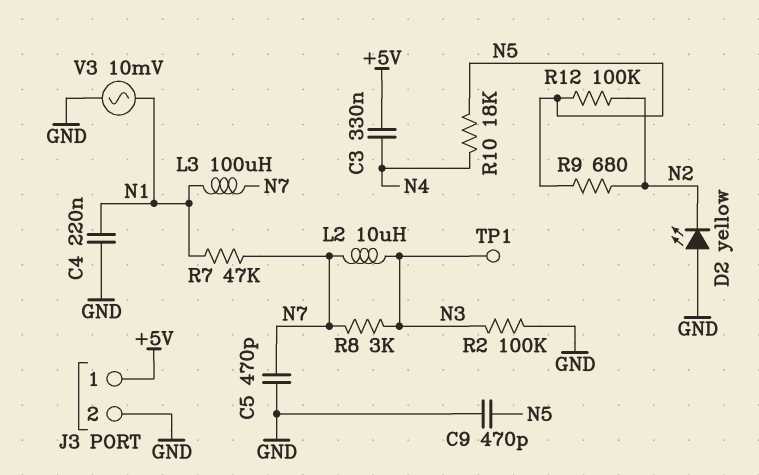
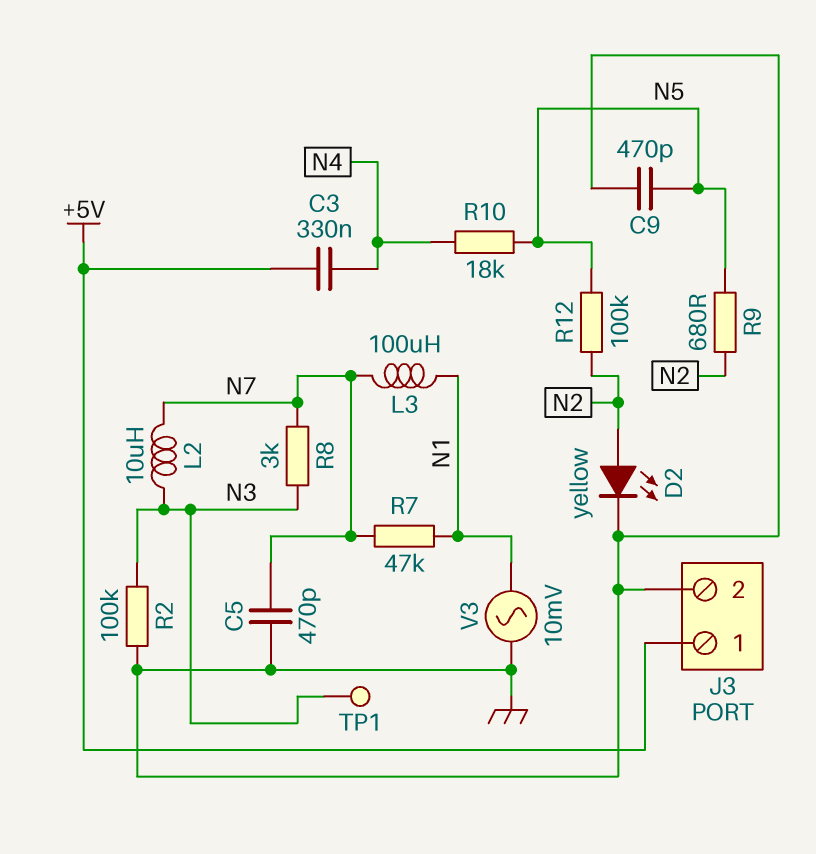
C4: 220nF (GND, N1) -> none
D2: LED yellow (A GND, K N2) -> LED yellow (A N2, K GND)

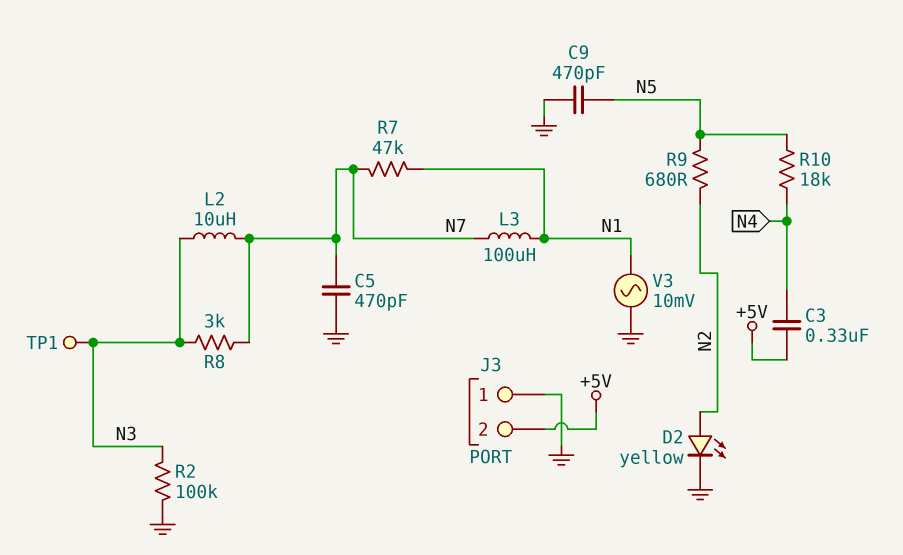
J3 pin 1: +5V -> GND
J3 pin 2: GND -> +5V
R12: 100k (N2, N5) -> none

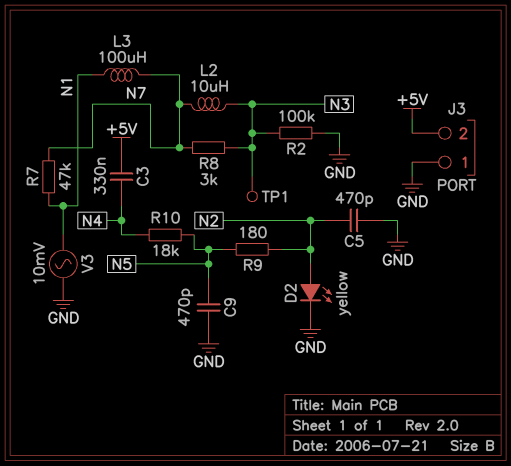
C5: 470pF (GND, N7) -> 470pF (GND, N2)
R9: 680 (N2, N5) -> 180 (N2, N5)

